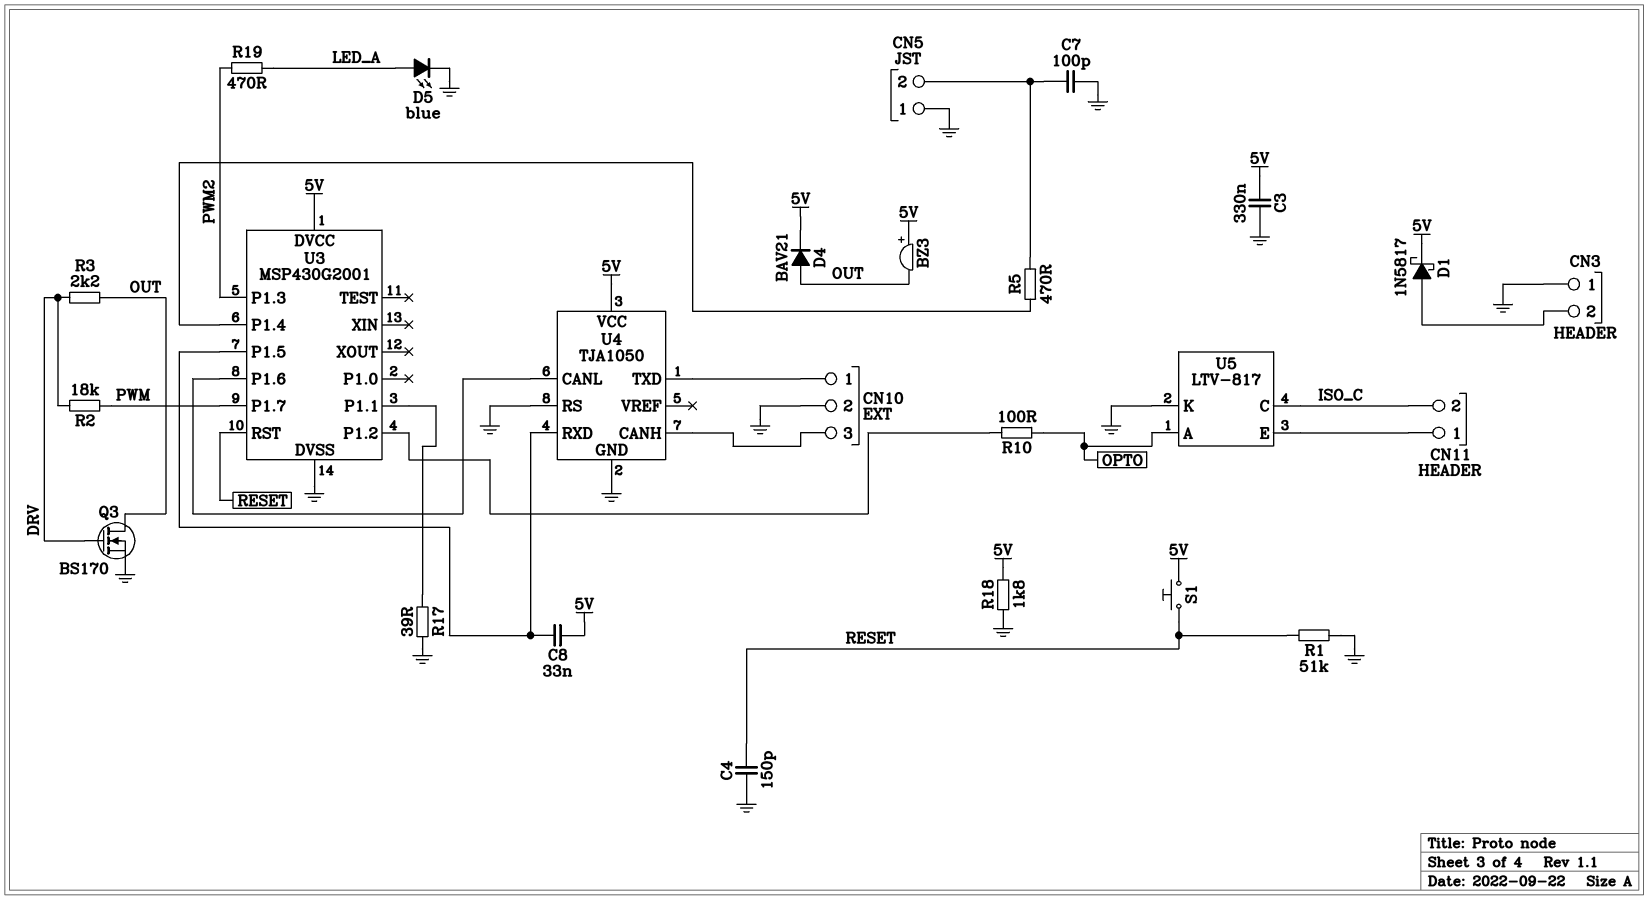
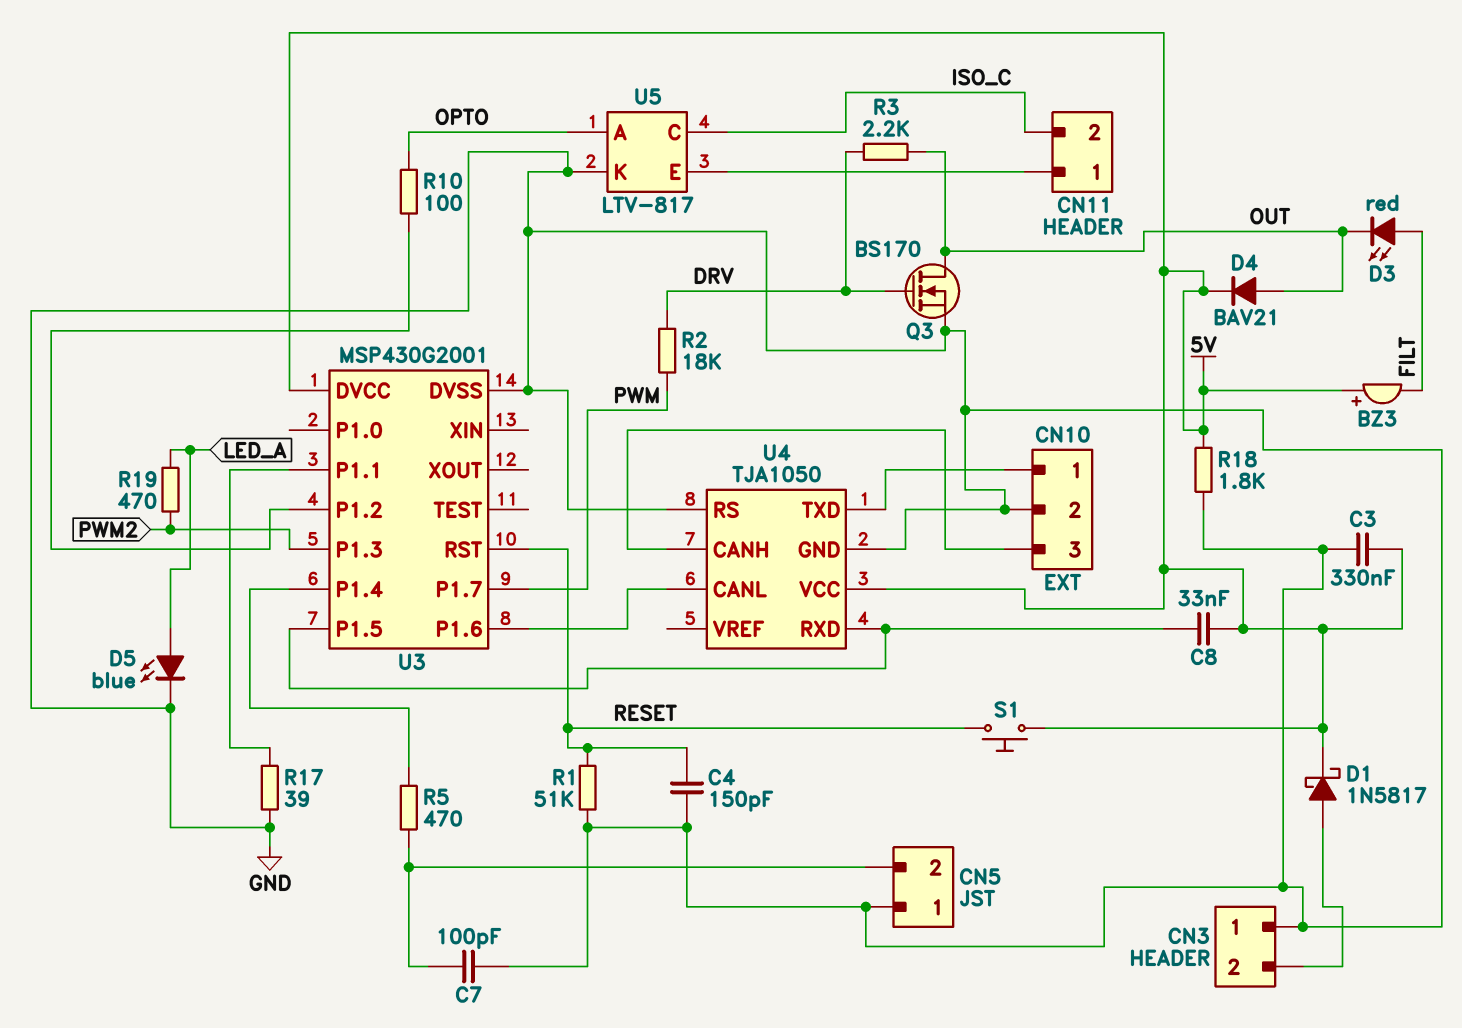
BZ3: buzzer (plus 5V, minus OUT) -> buzzer (plus 5V, minus FILT)
D3: none -> LED red (A FILT, K OUT)

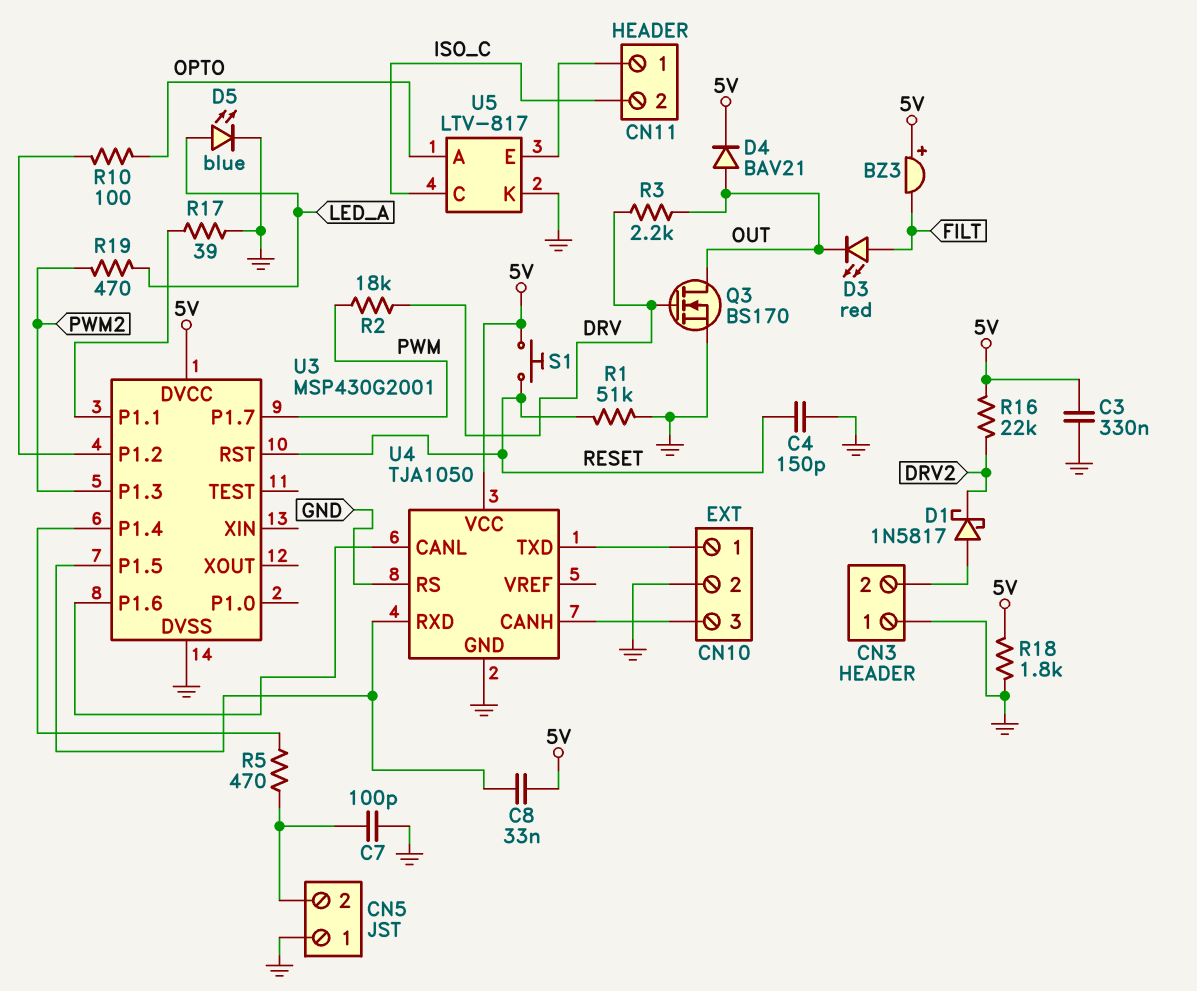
D1: schottky 1N5817 (A CN3/2, K 5V) -> schottky 1N5817 (A CN3/2, K DRV2)
R16: none -> 22k (5V, DRV2)

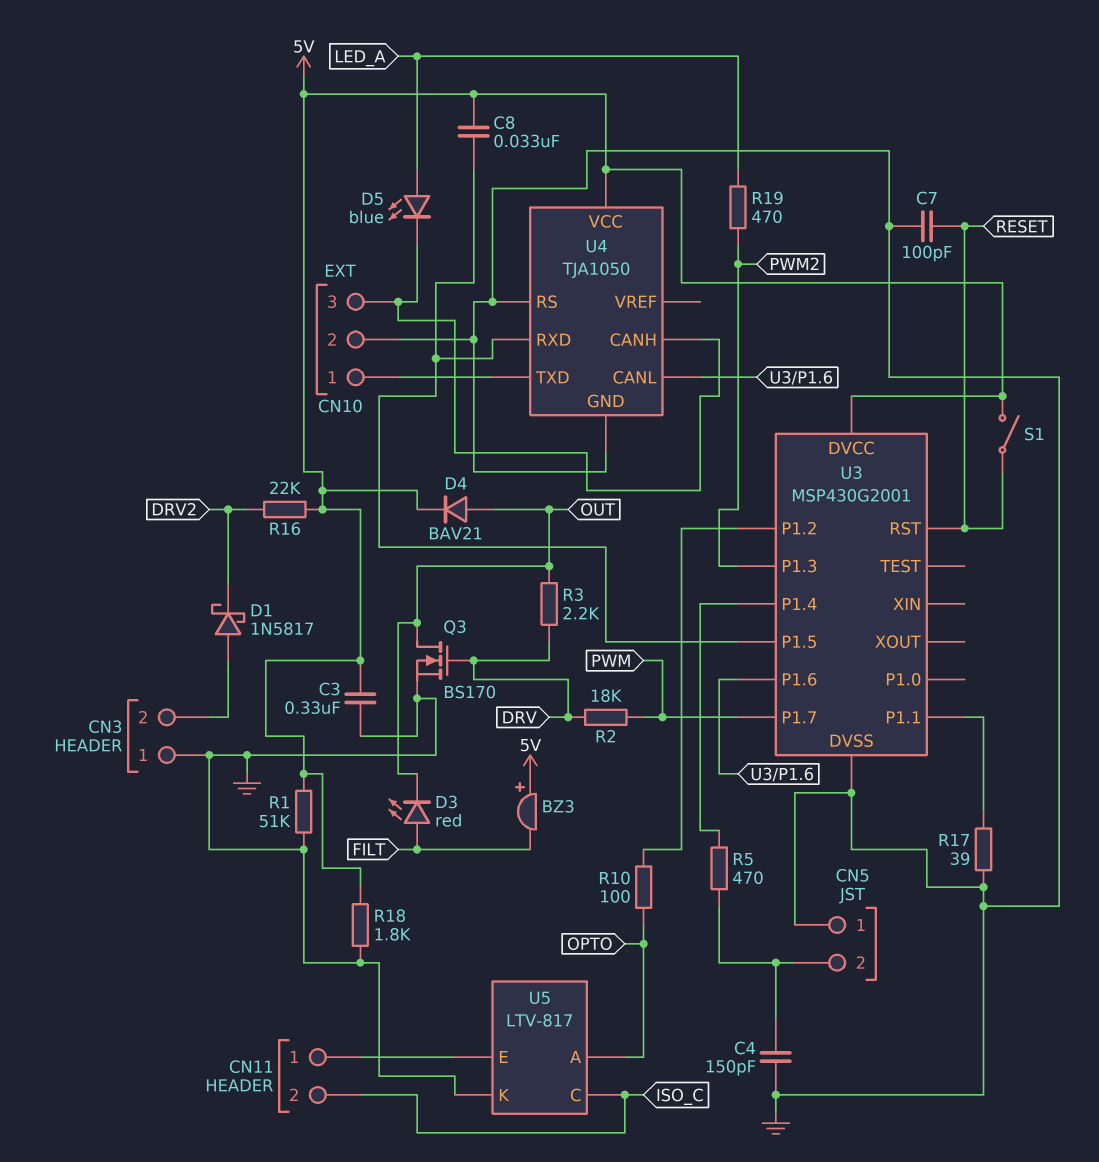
C4: 150pF (GND, RESET) -> 150pF (CN5/2, GND)
C7: 100pF (CN5/2, GND) -> 100pF (GND, RESET)
D5: LED blue (A LED_A, K GND) -> LED blue (A LED_A, K CN10/3)
R1: 51k (GND, RESET) -> 51k (5V, GND)
S1: button (5V, RESET) -> switch (5V, RESET)

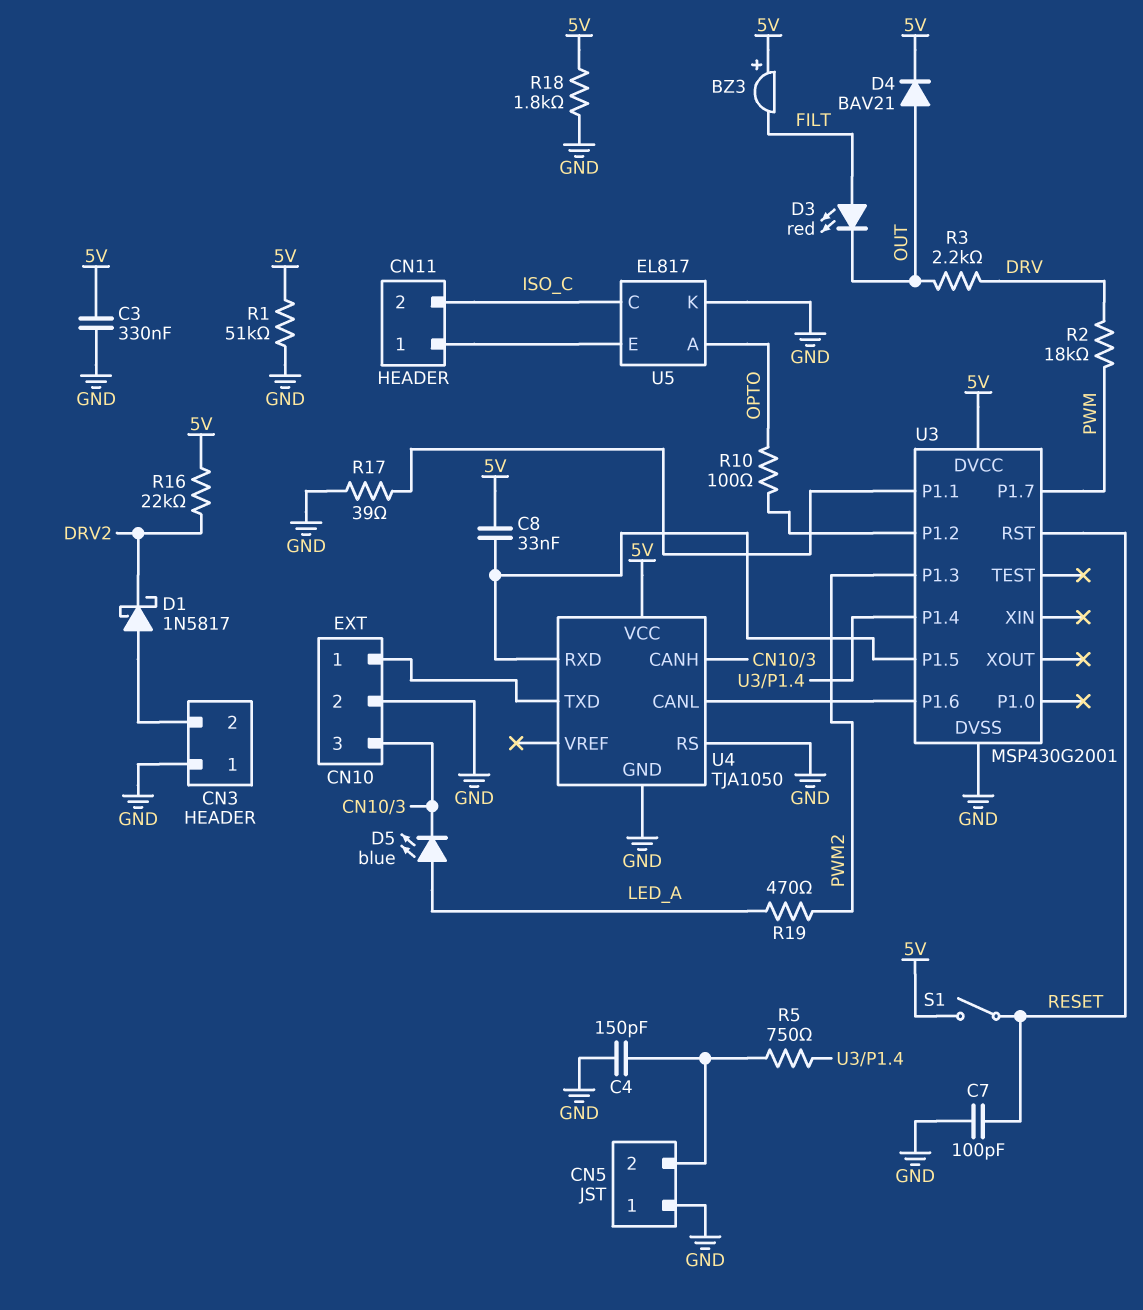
Q3: NMOS BS170 (G DRV, D OUT, S GND) -> none
R5: 470 (CN5/2, U3/P1.4) -> 750 (CN5/2, U3/P1.4)
U5: LTV-817 -> EL817

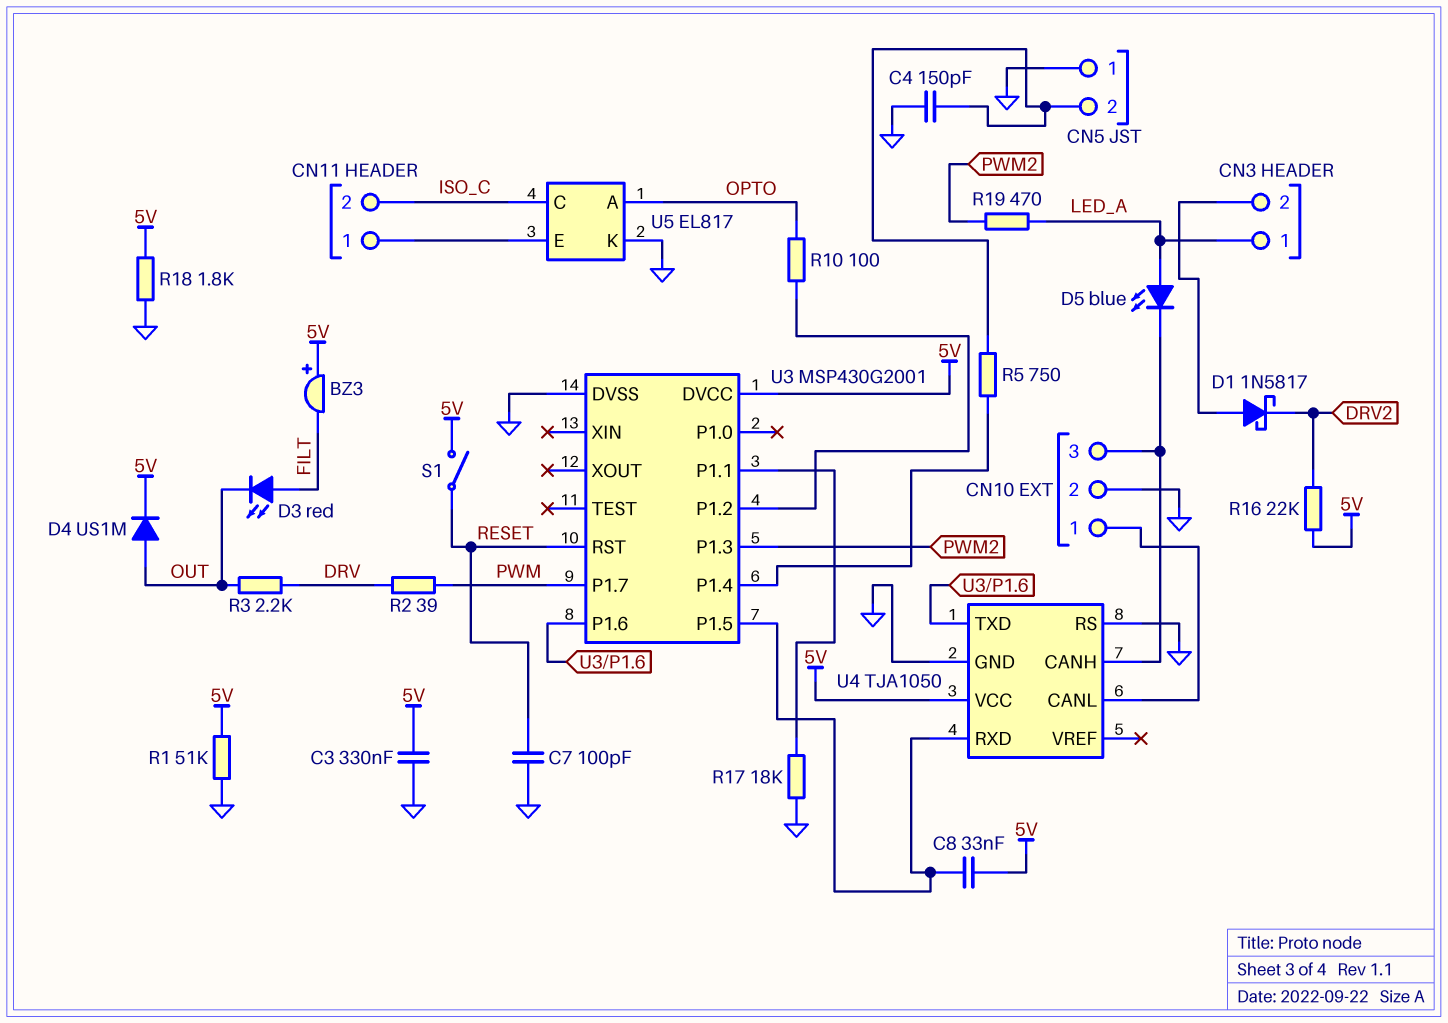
CN3 pin 1: GND -> LED_A
D4: diode BAV21 (A OUT, K 5V) -> diode US1M (A OUT, K 5V)
R2: 18k (DRV, PWM) -> 39 (DRV, PWM)
R17: 39 (GND, U3/P1.1) -> 18k (GND, U3/P1.1)
U4 pin CANL: U3/P1.6 -> CN10/1
U4 pin TXD: CN10/1 -> U3/P1.6

